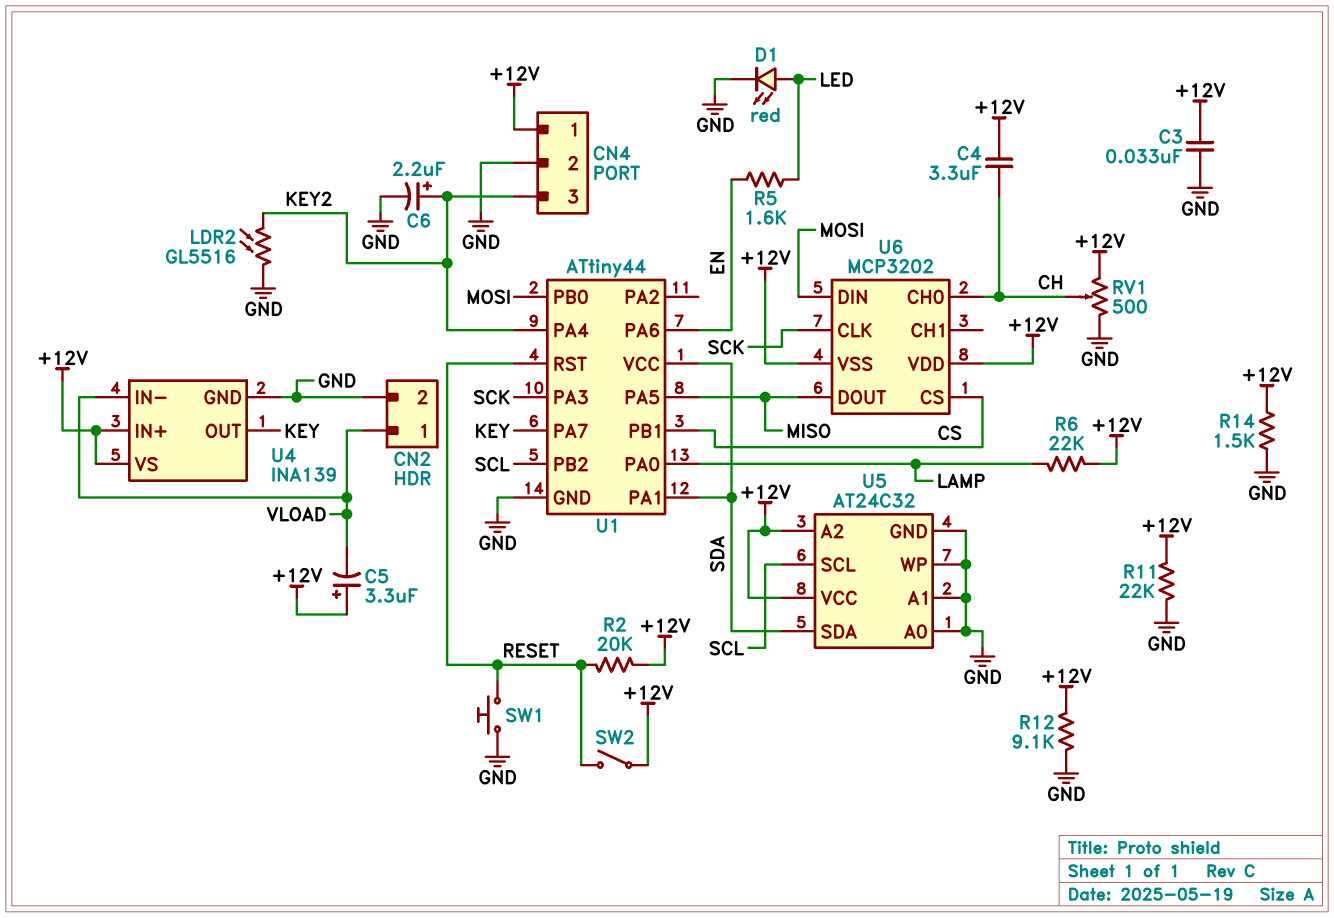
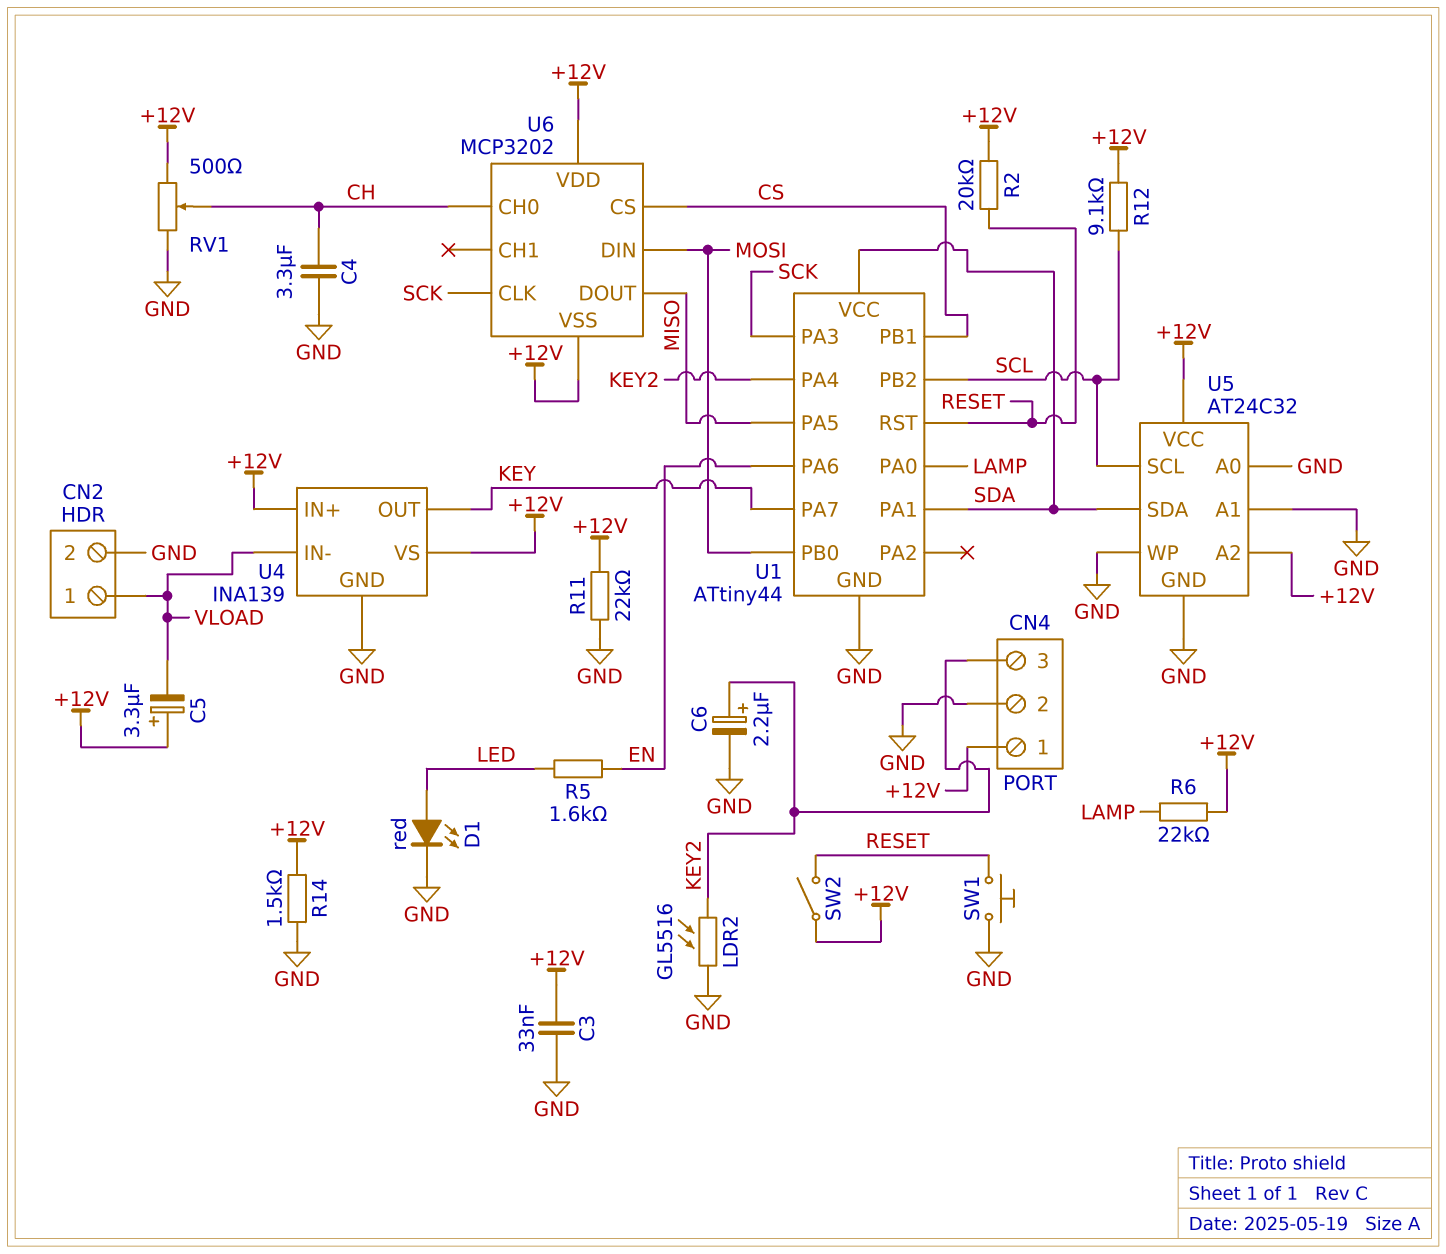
C4: 3.3uF (+12V, CH) -> 3.3uF (CH, GND)
R12: 9.1k (+12V, GND) -> 9.1k (+12V, SCL)

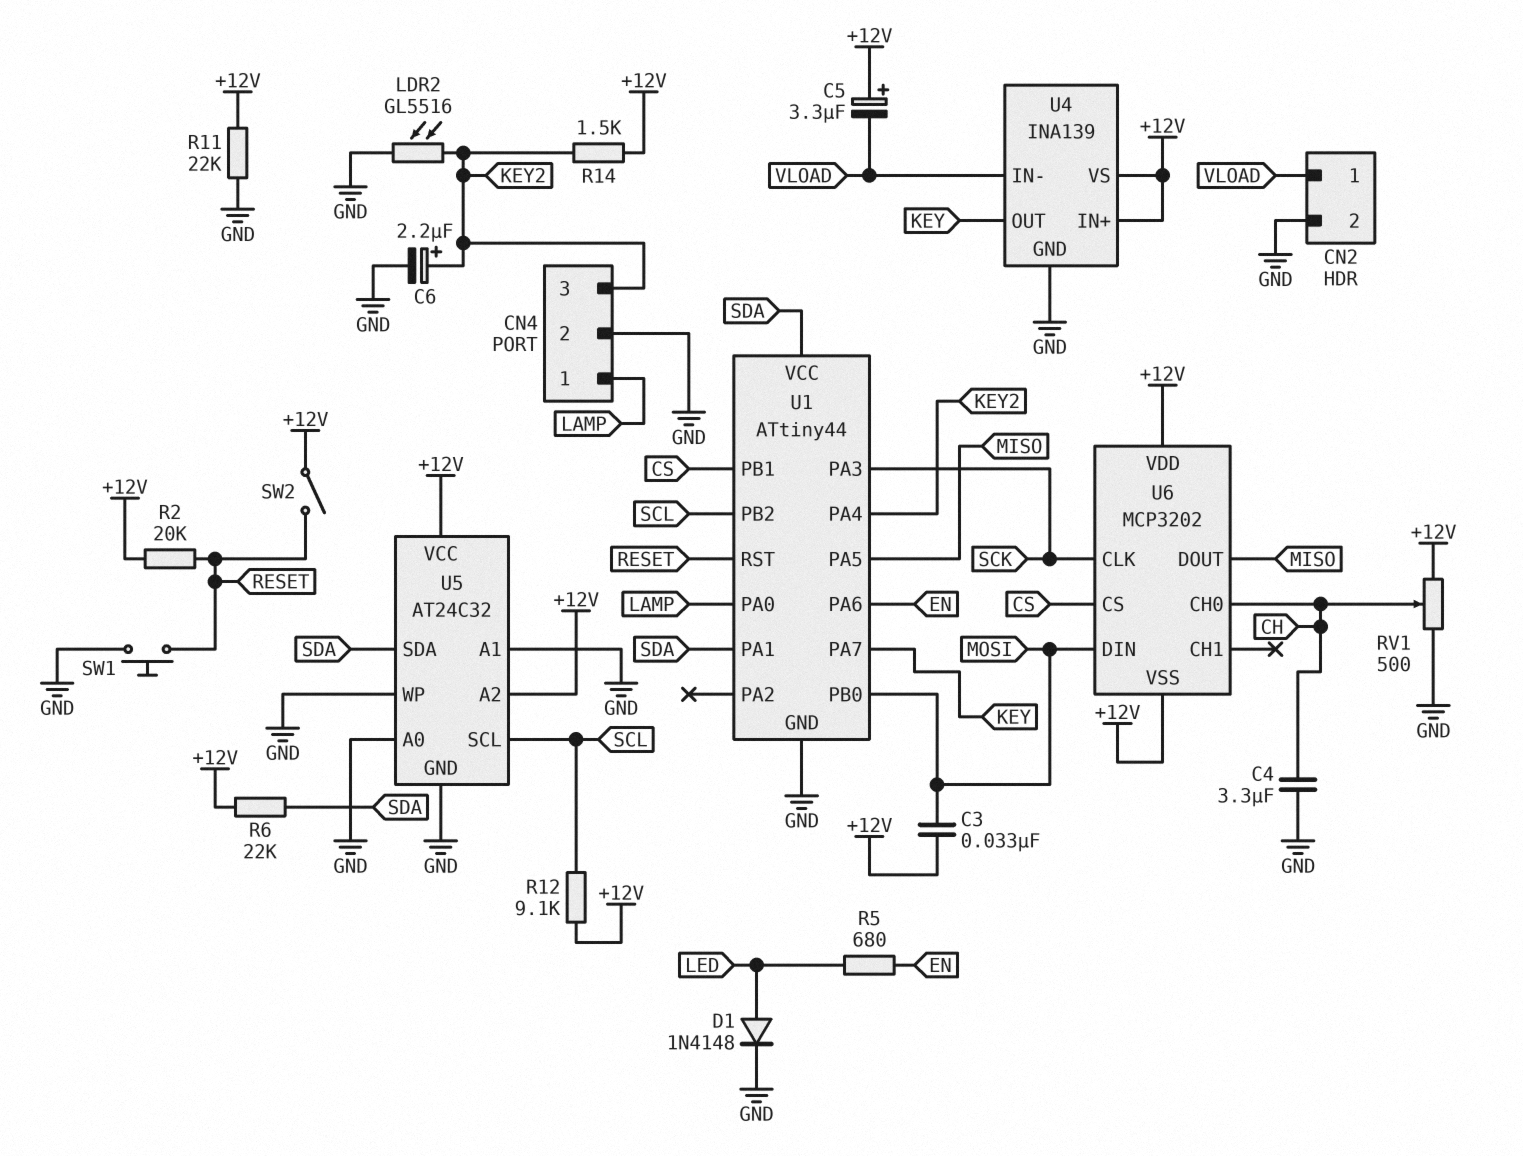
C3: 33nF (+12V, GND) -> 33nF (+12V, MOSI)
CN4 pin 1: +12V -> LAMP
D1: LED red (A LED, K GND) -> diode 1N4148 (A LED, K GND)
R5: 1.6k (EN, LED) -> 680 (EN, LED)
R6: 22k (+12V, LAMP) -> 22k (+12V, SDA)
R14: 1.5k (+12V, GND) -> 1.5k (+12V, KEY2)

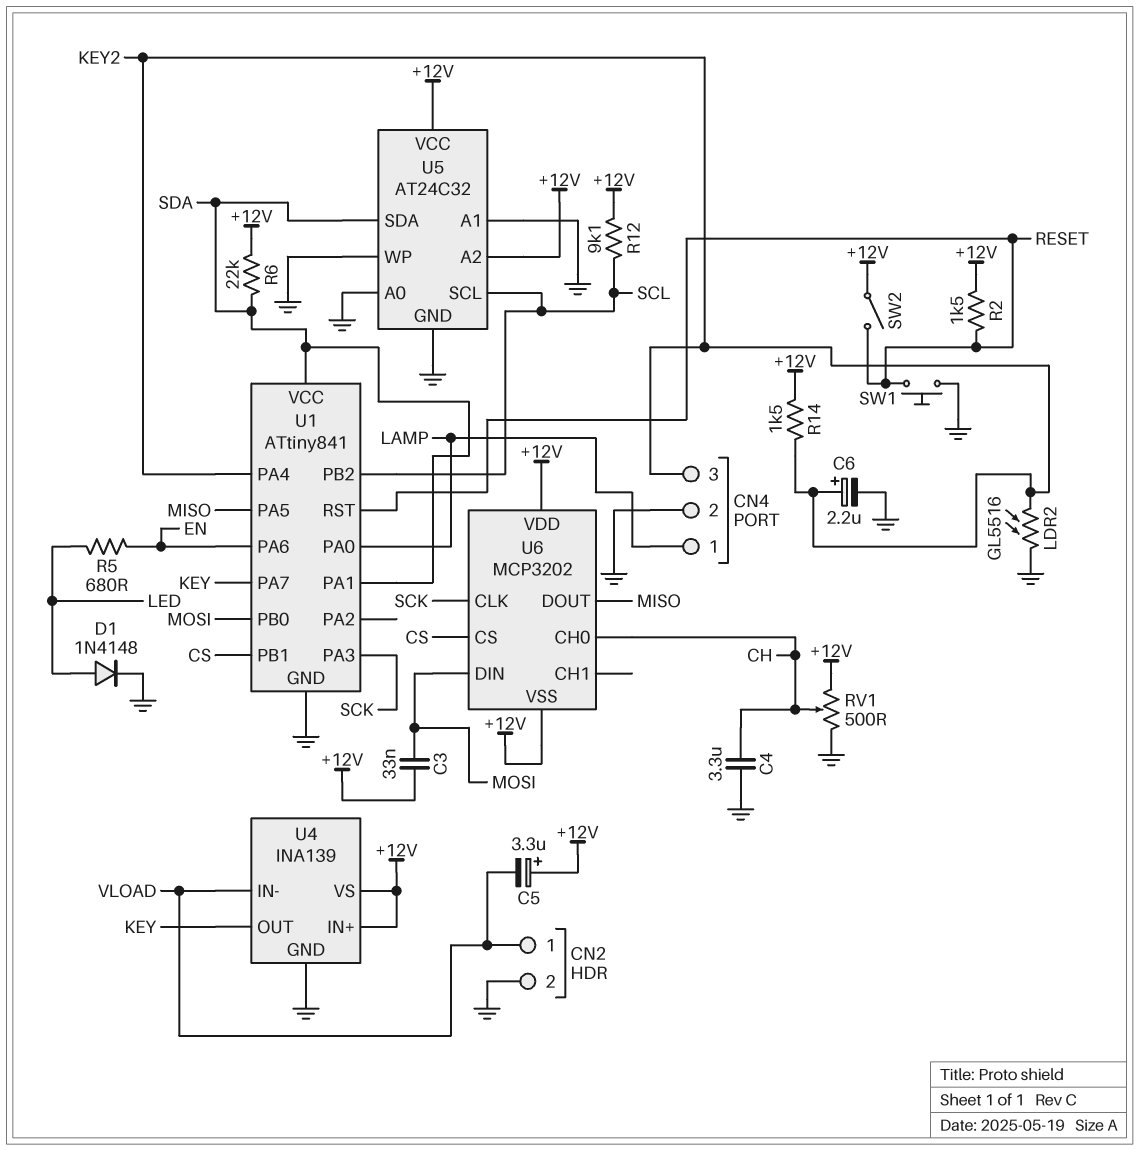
R2: 20k (+12V, RESET) -> 1.5k (+12V, RESET)
R11: 22k (+12V, GND) -> none
U1: ATtiny44 -> ATtiny841

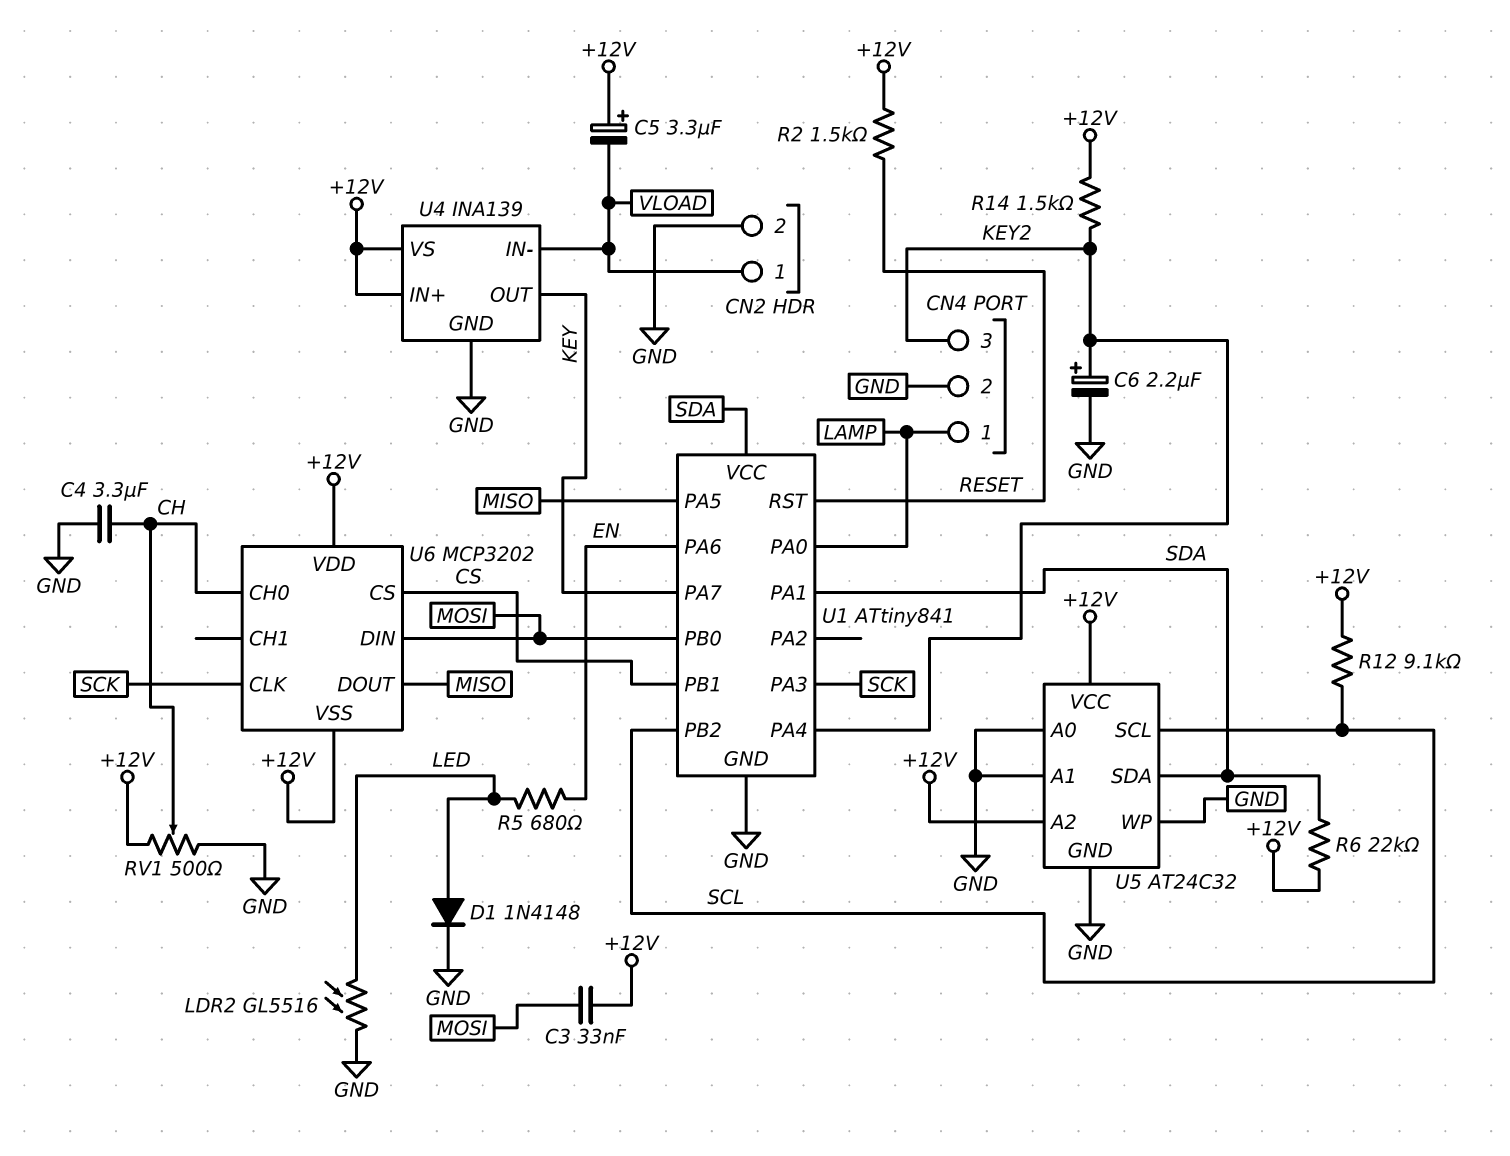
LDR2: GL5516 (GND, KEY2) -> GL5516 (GND, LED)
SW1: button (GND, RESET) -> none
SW2: switch (+12V, RESET) -> none

